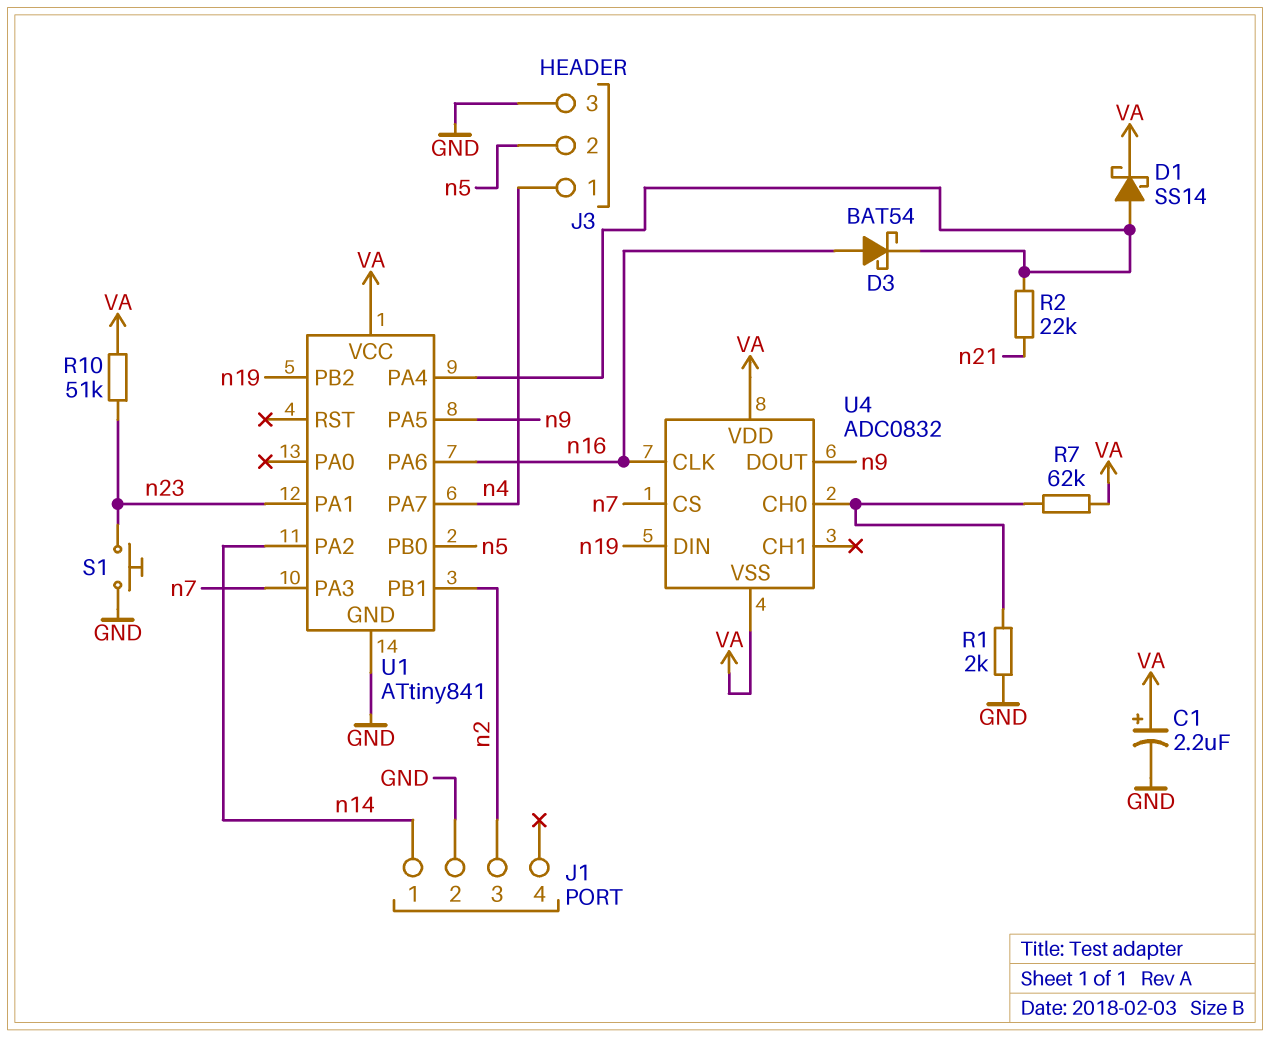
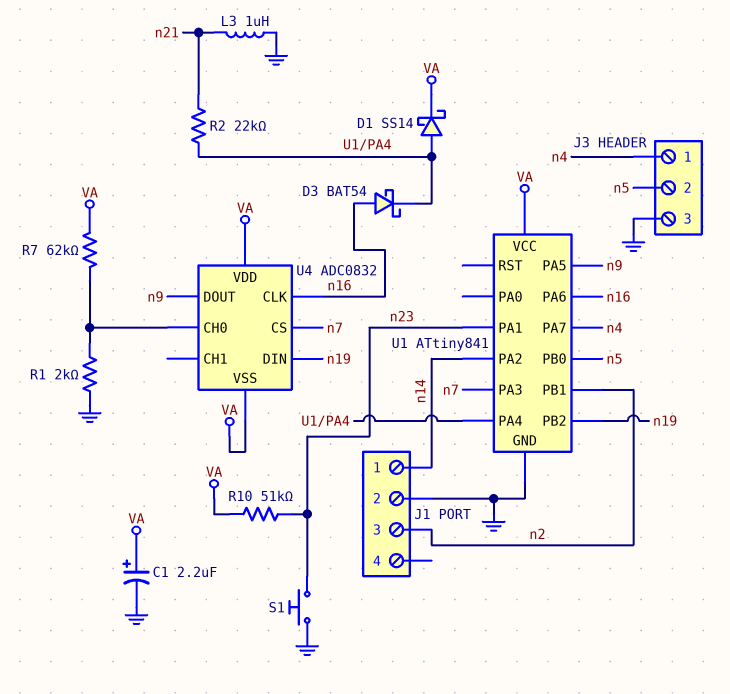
L3: none -> 1uH (GND, n21)

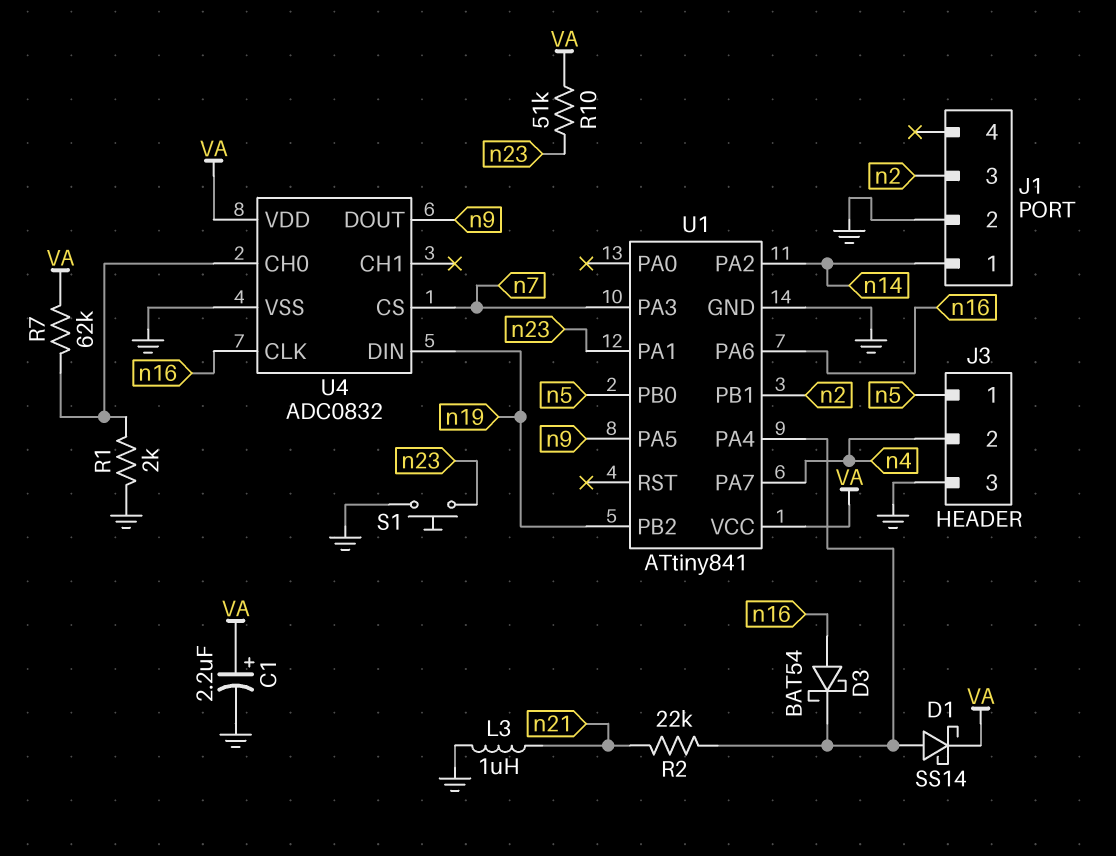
J3 pin 1: n4 -> n5
J3 pin 2: n5 -> n4
U4 pin VSS: VA -> GND

